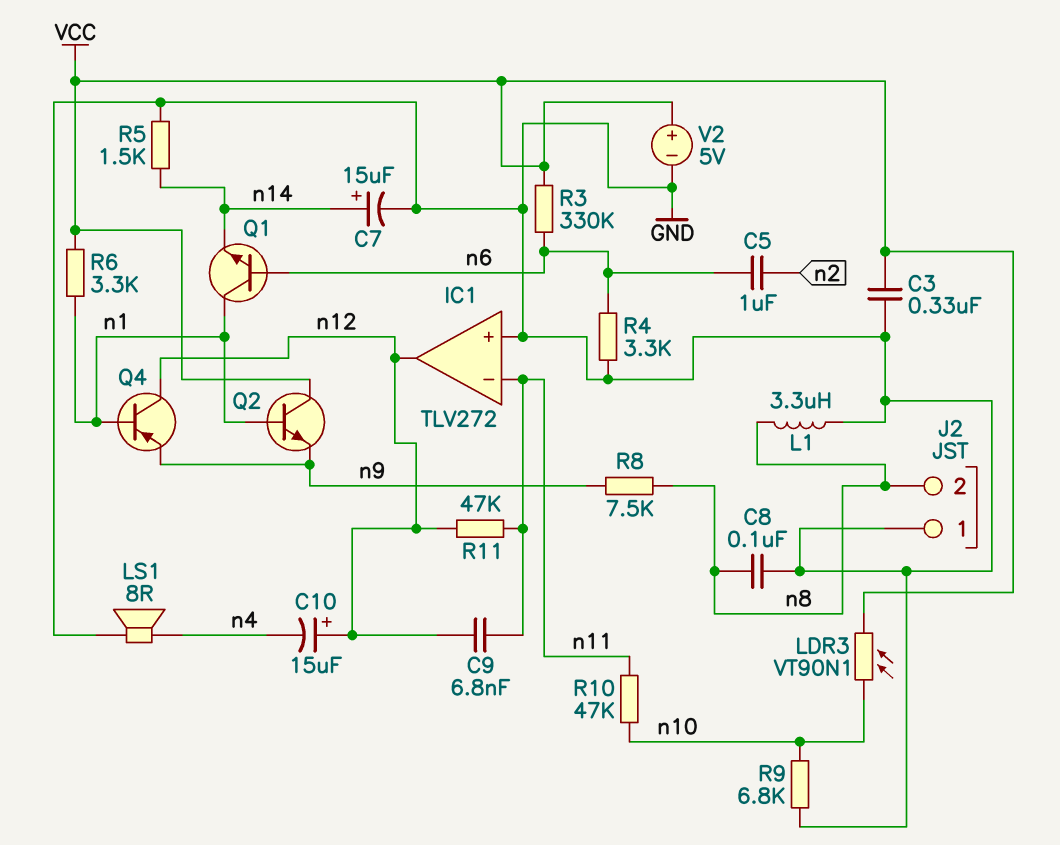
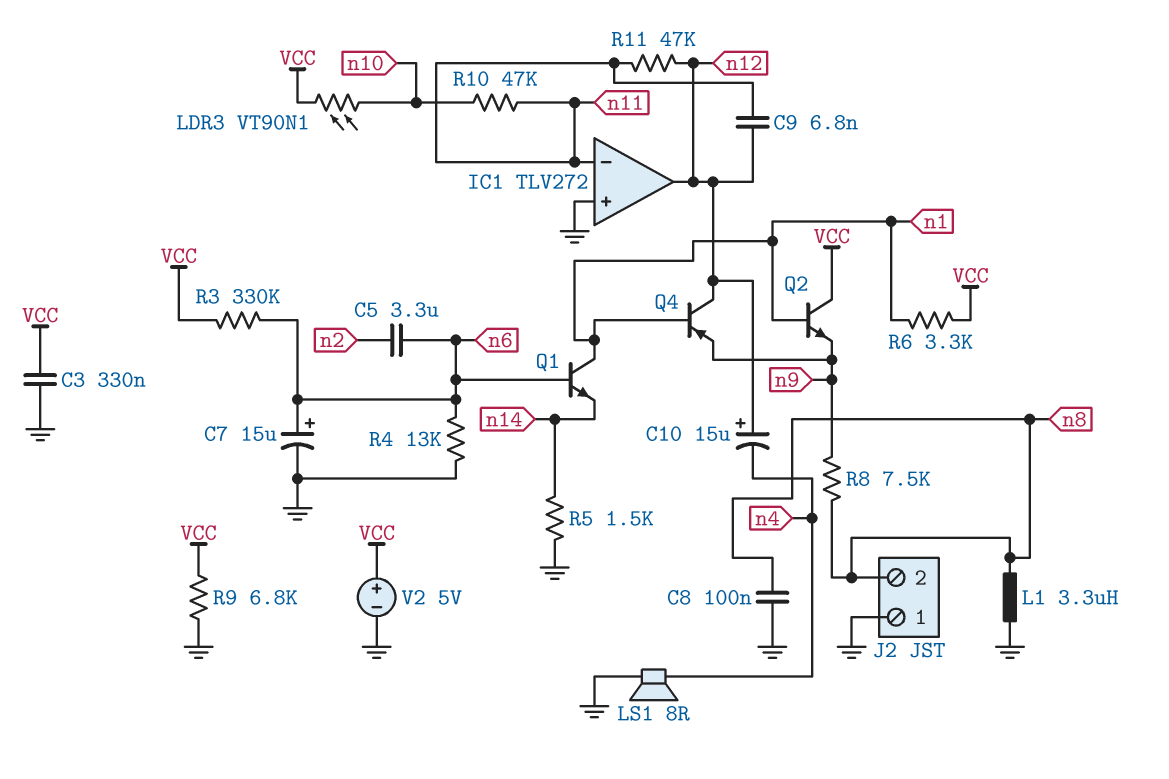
C5: 1uF (n2, n6) -> 3.3uF (n2, n6)
C7: 15uF (plus n14, minus GND) -> 15uF (plus n6, minus GND)
R4: 3.3k (GND, n6) -> 13k (GND, n6)
R9: 6.8k (GND, n10) -> 6.8k (GND, VCC)

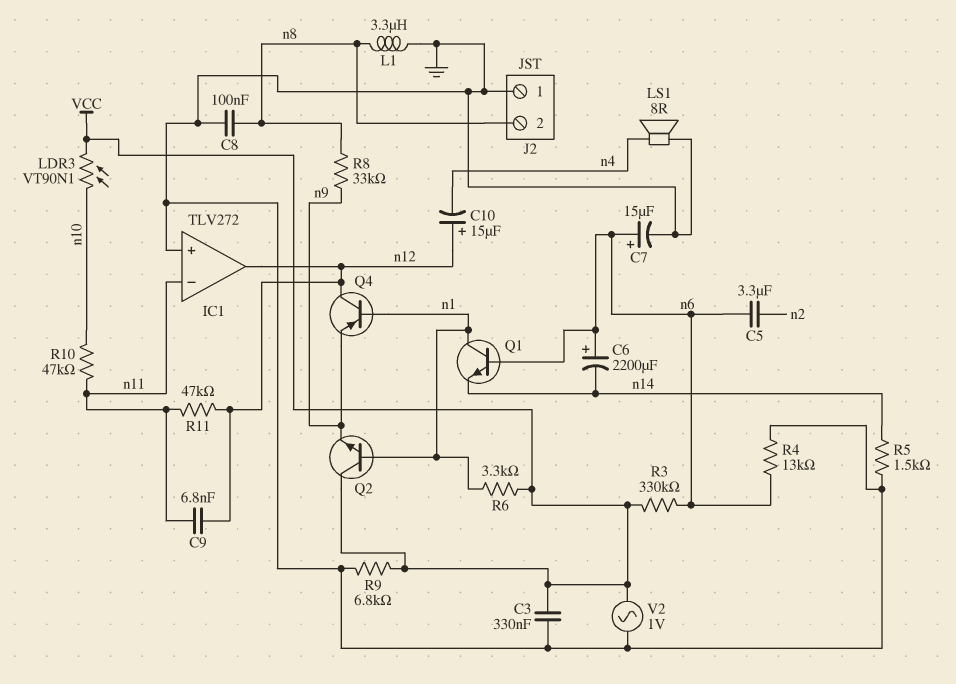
C6: none -> 2200uF (plus n6, minus n14)
R8: 7.5k (n8, n9) -> 33k (n8, n9)
V2: 5V (plus VCC, minus GND) -> AC 1V (GND, VCC)

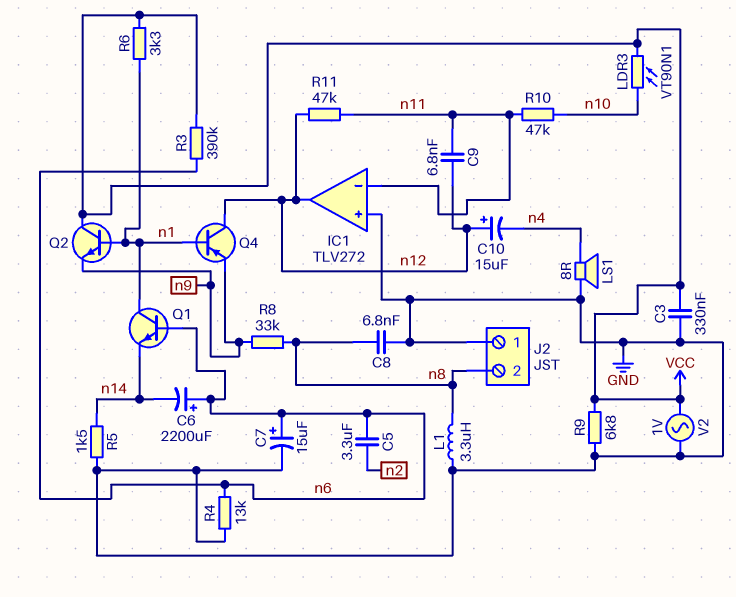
C8: 100nF (GND, n8) -> 6.8nF (GND, n8)
R3: 330k (VCC, n6) -> 390k (VCC, n6)

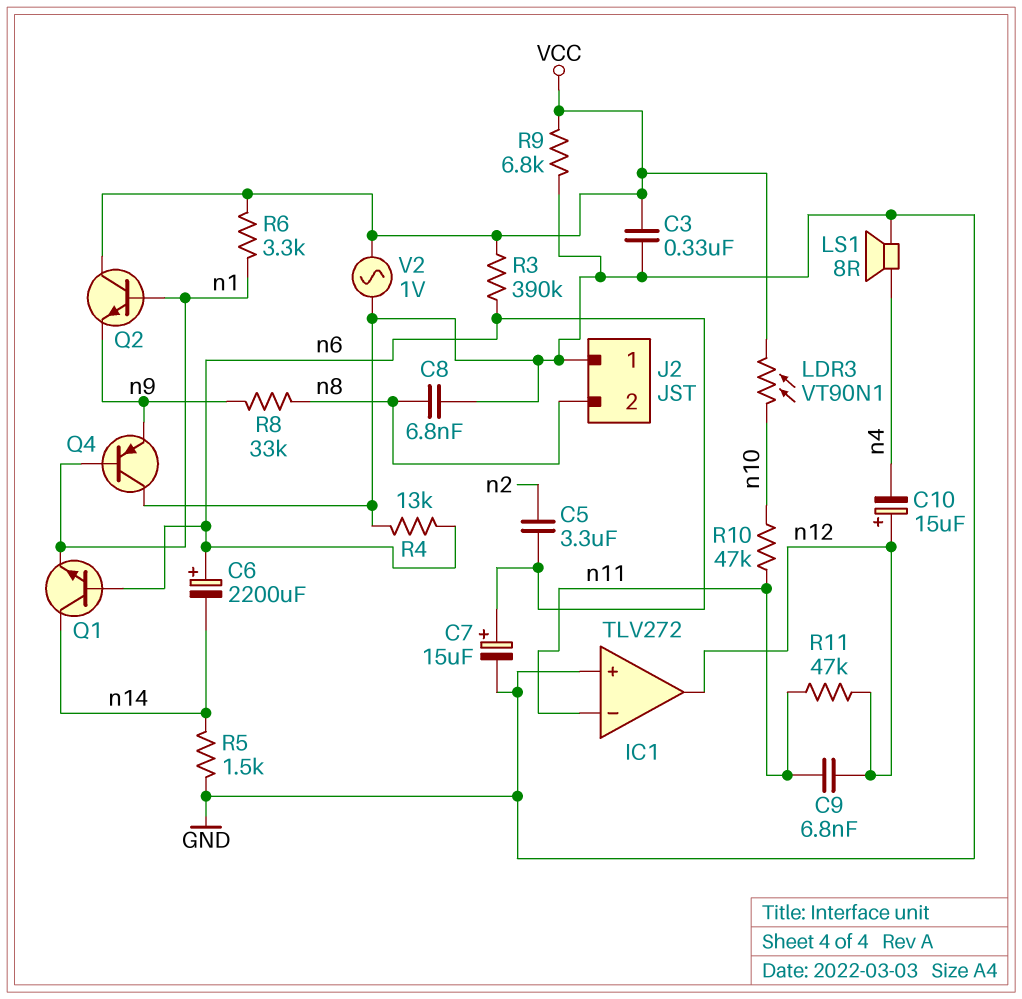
L1: 3.3uH (GND, n8) -> none
Q1: NPN (B n6, C n1, E n14) -> NPN (B n6, C n14, E n1)
Q4: PNP (B n1, C n12, E n9) -> PNP (B n1, C GND, E n9)

